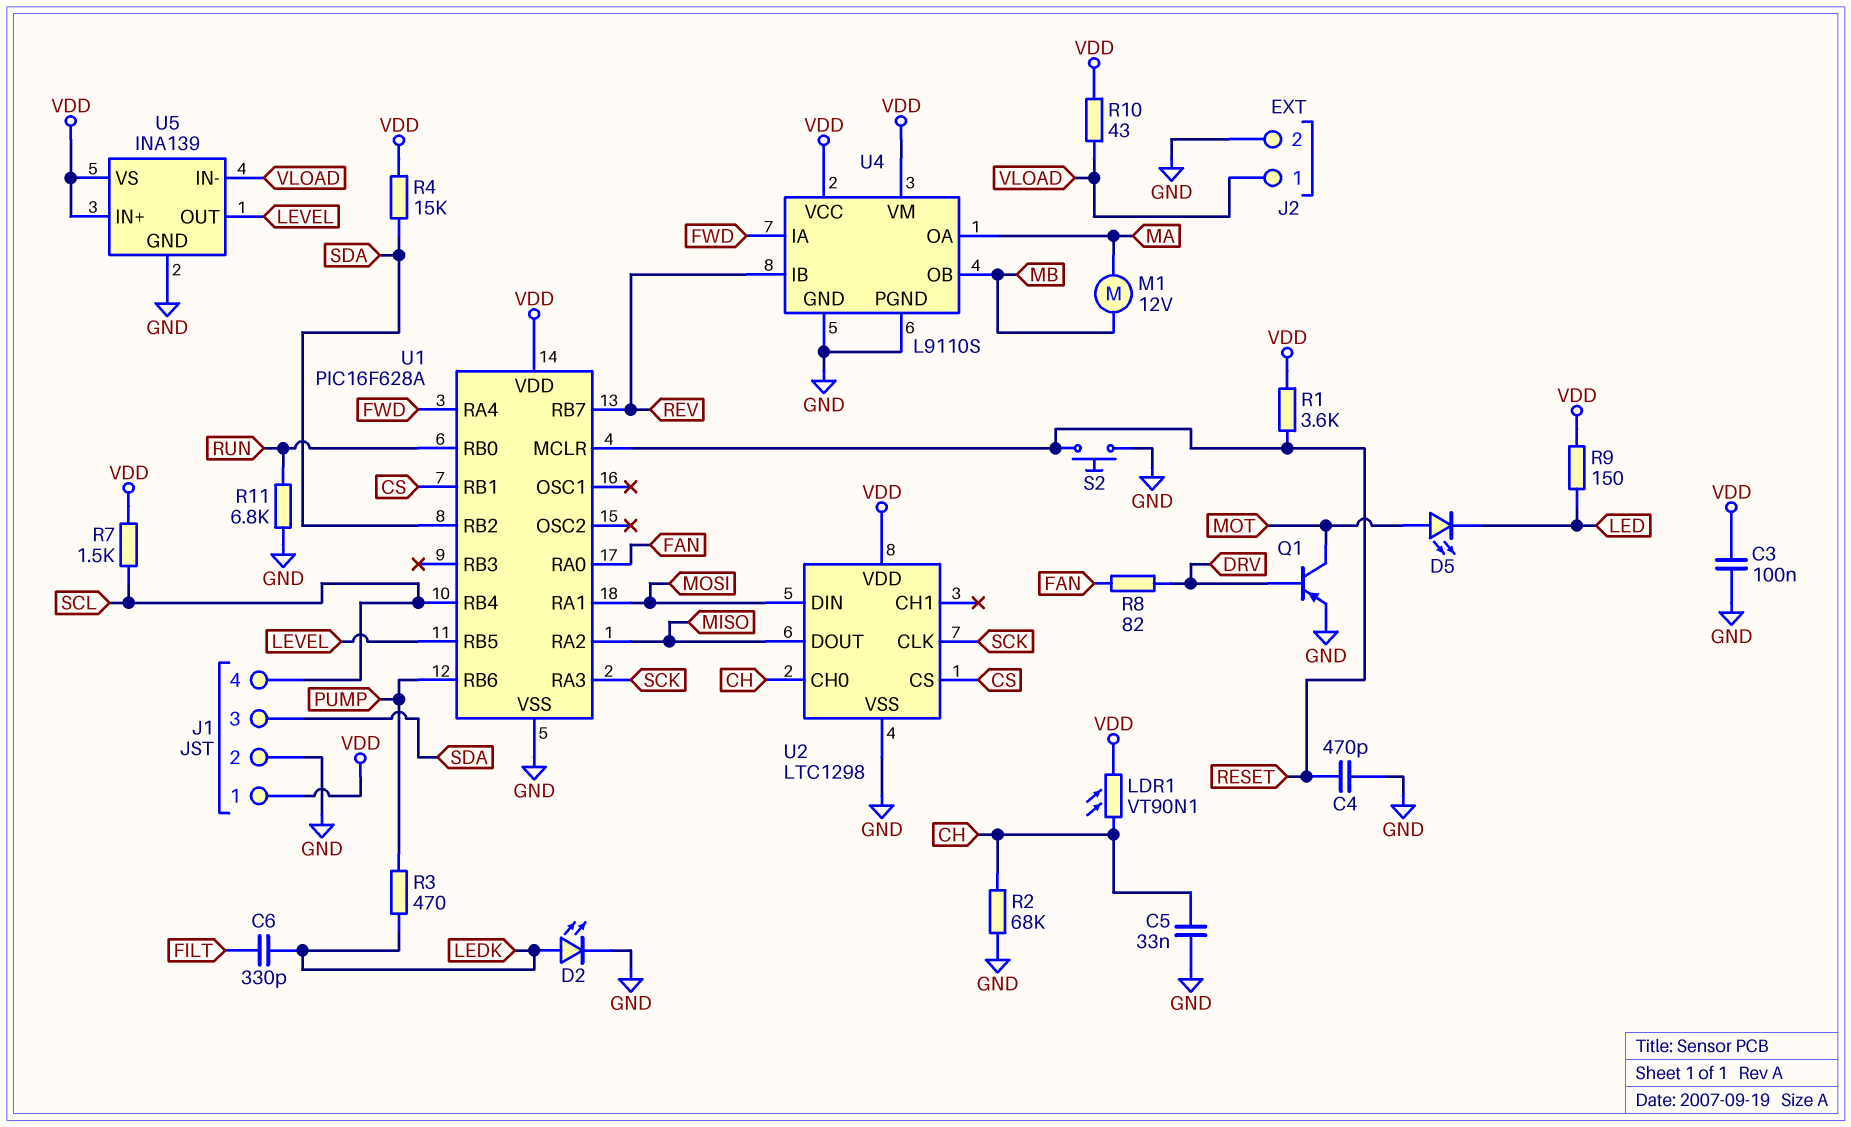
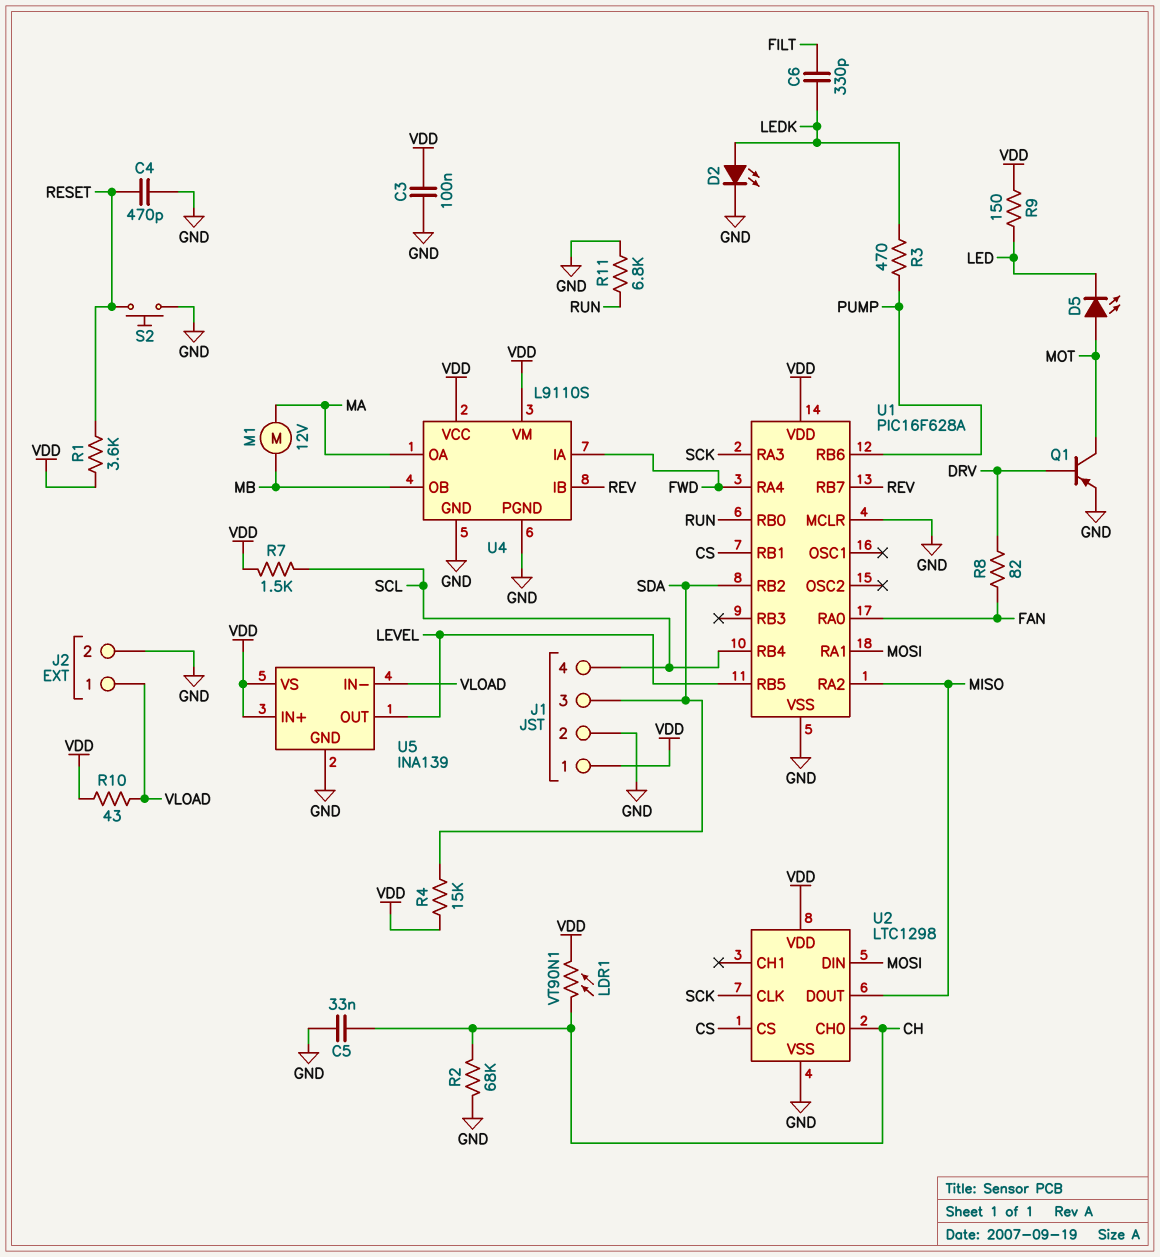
U1 pin MCLR: RESET -> GND

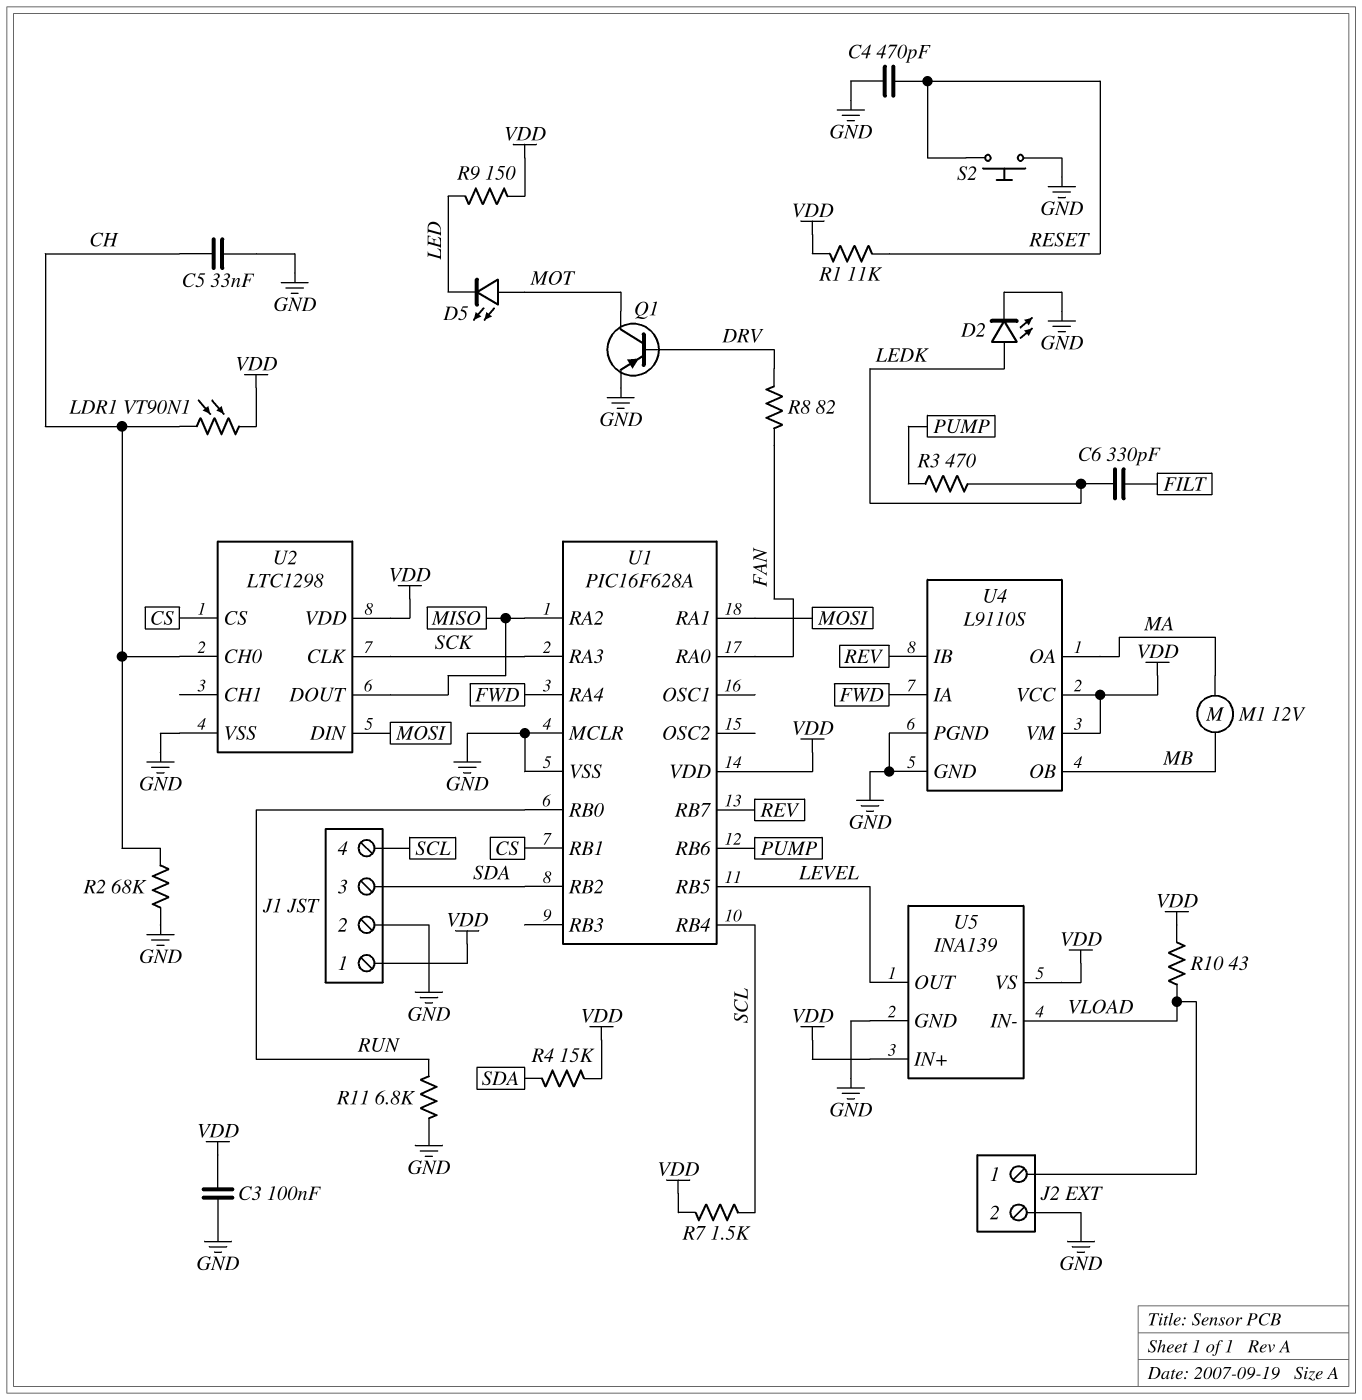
R1: 3.6k (RESET, VDD) -> 11k (RESET, VDD)

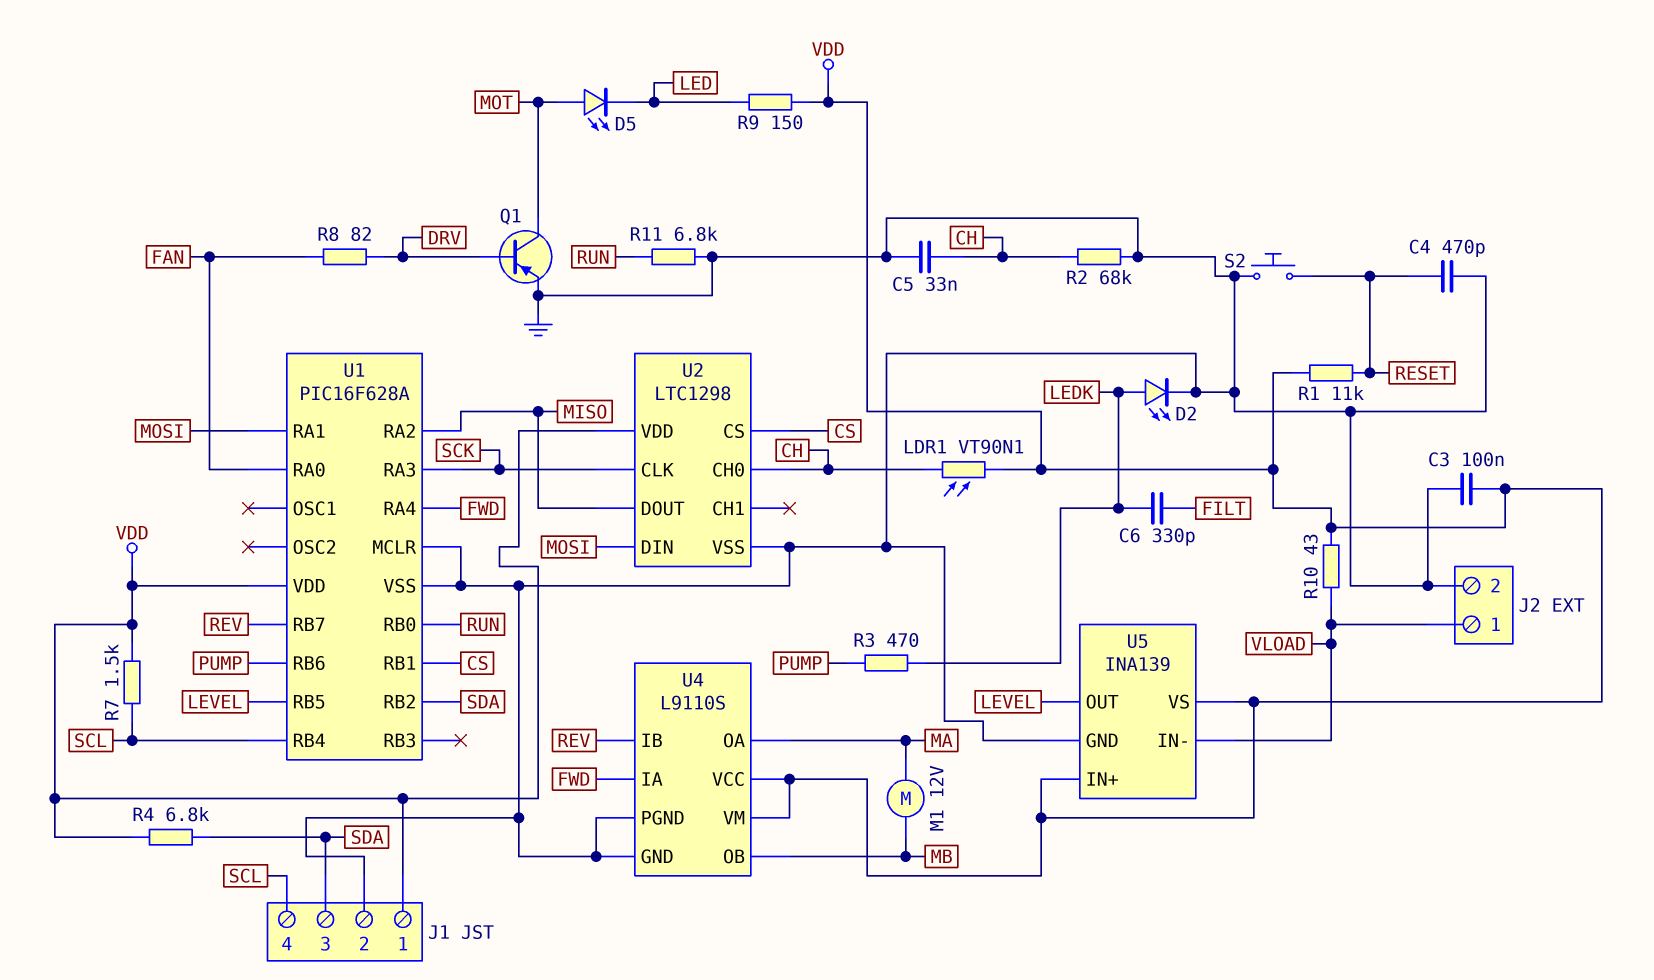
R4: 15k (SDA, VDD) -> 6.8k (SDA, VDD)

